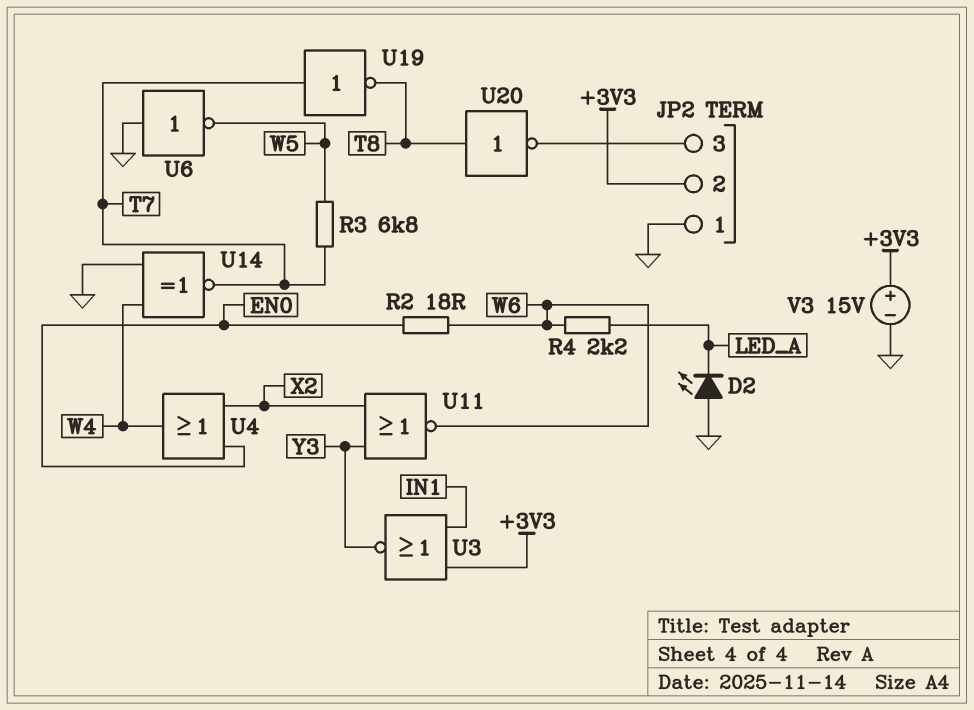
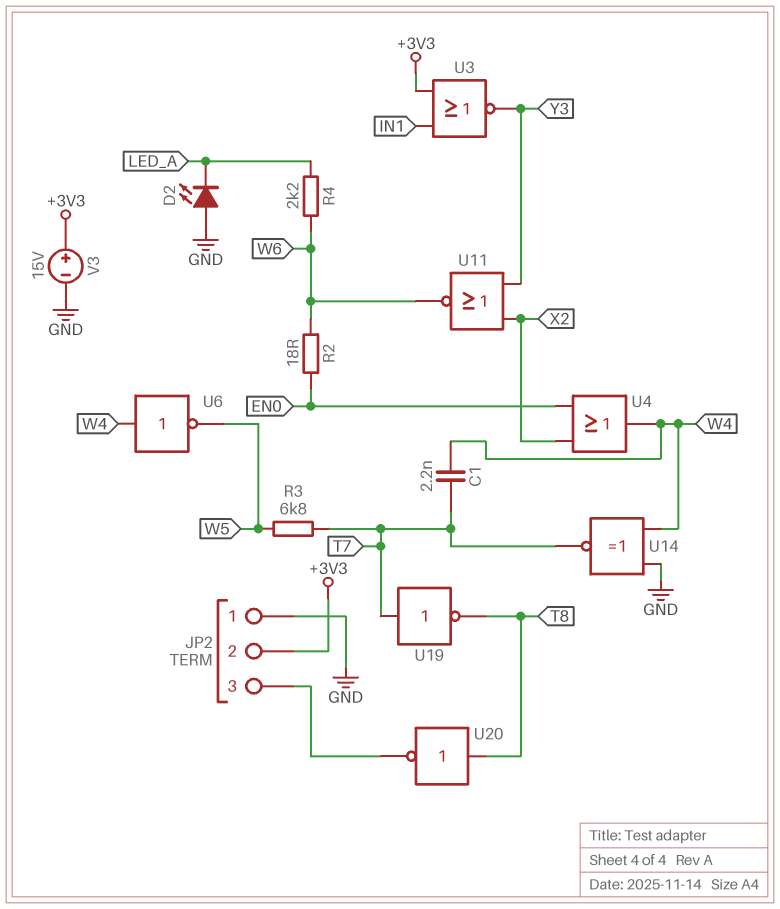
C1: none -> 2.2nF (T7, W4)
U6: NOT (in GND, out W5) -> NOT (in W4, out W5)

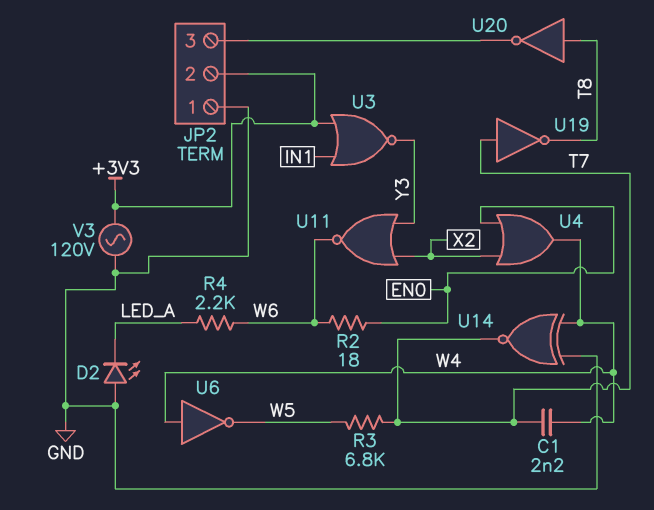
V3: 15V (plus +3V3, minus GND) -> AC 120V (+3V3, GND)

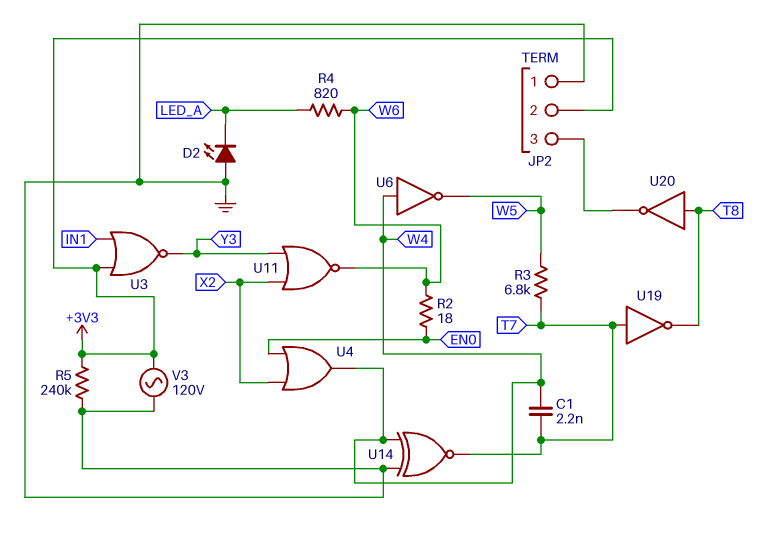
R4: 2.2k (LED_A, W6) -> 820 (LED_A, W6)
R5: none -> 240k (+3V3, GND)

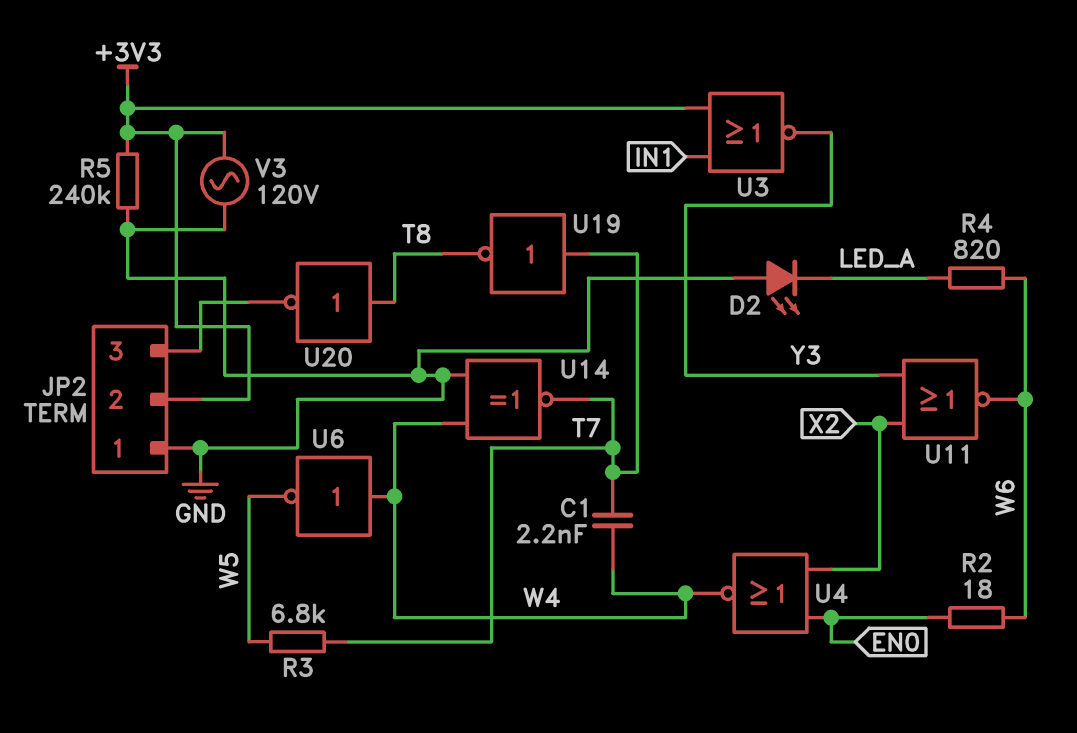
U4: OR (in EN0, in X2, out W4) -> NOR (in EN0, in X2, out W4)

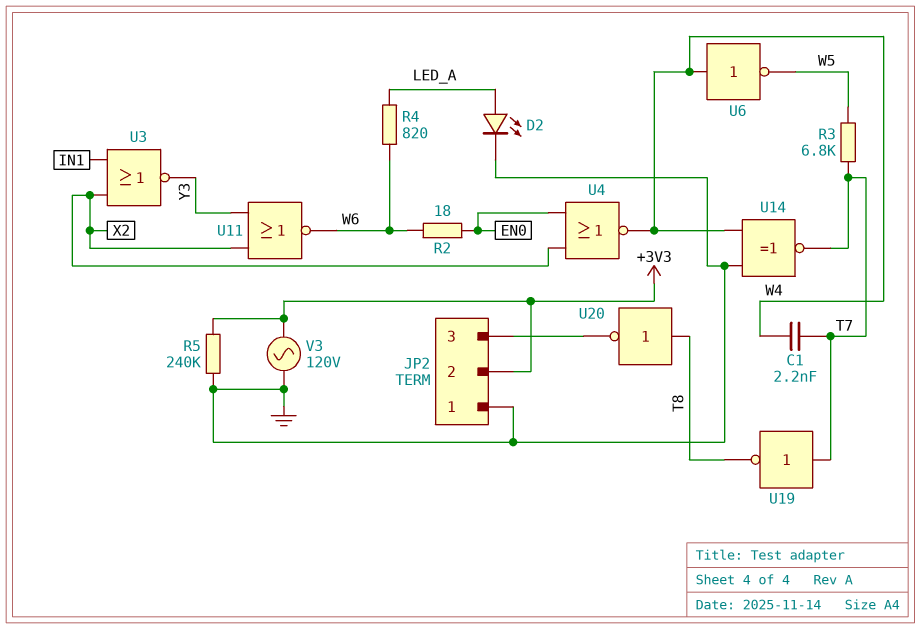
D2: LED (A GND, K LED_A) -> LED (A LED_A, K GND)
U3: NOR (in +3V3, in IN1, out Y3) -> NOR (in IN1, in X2, out Y3)

